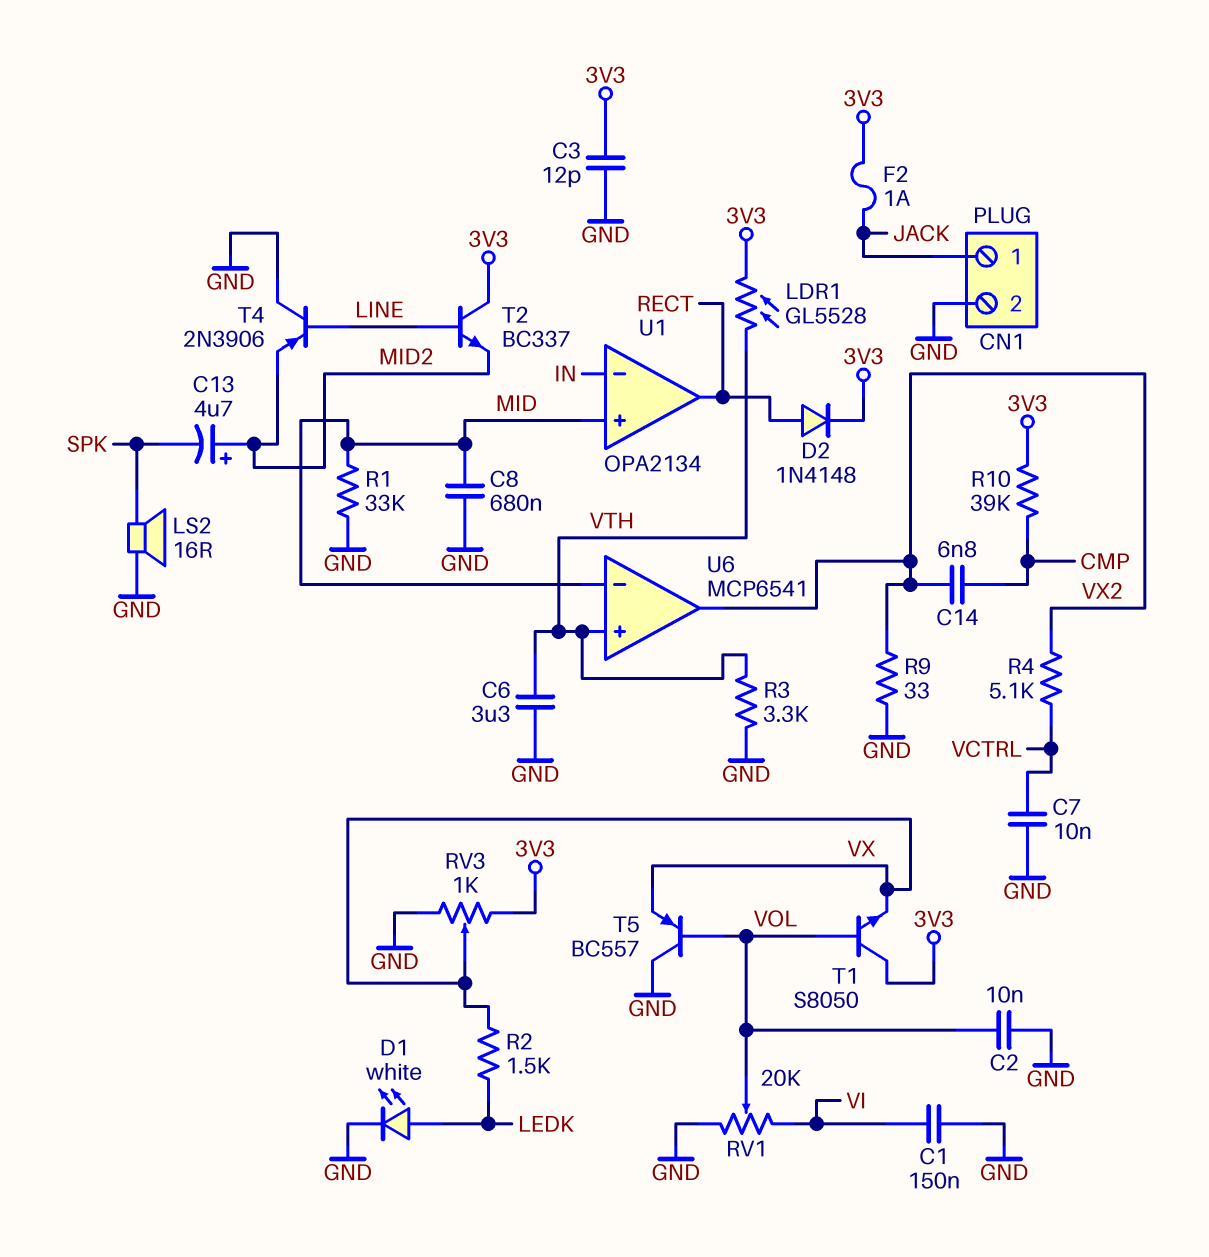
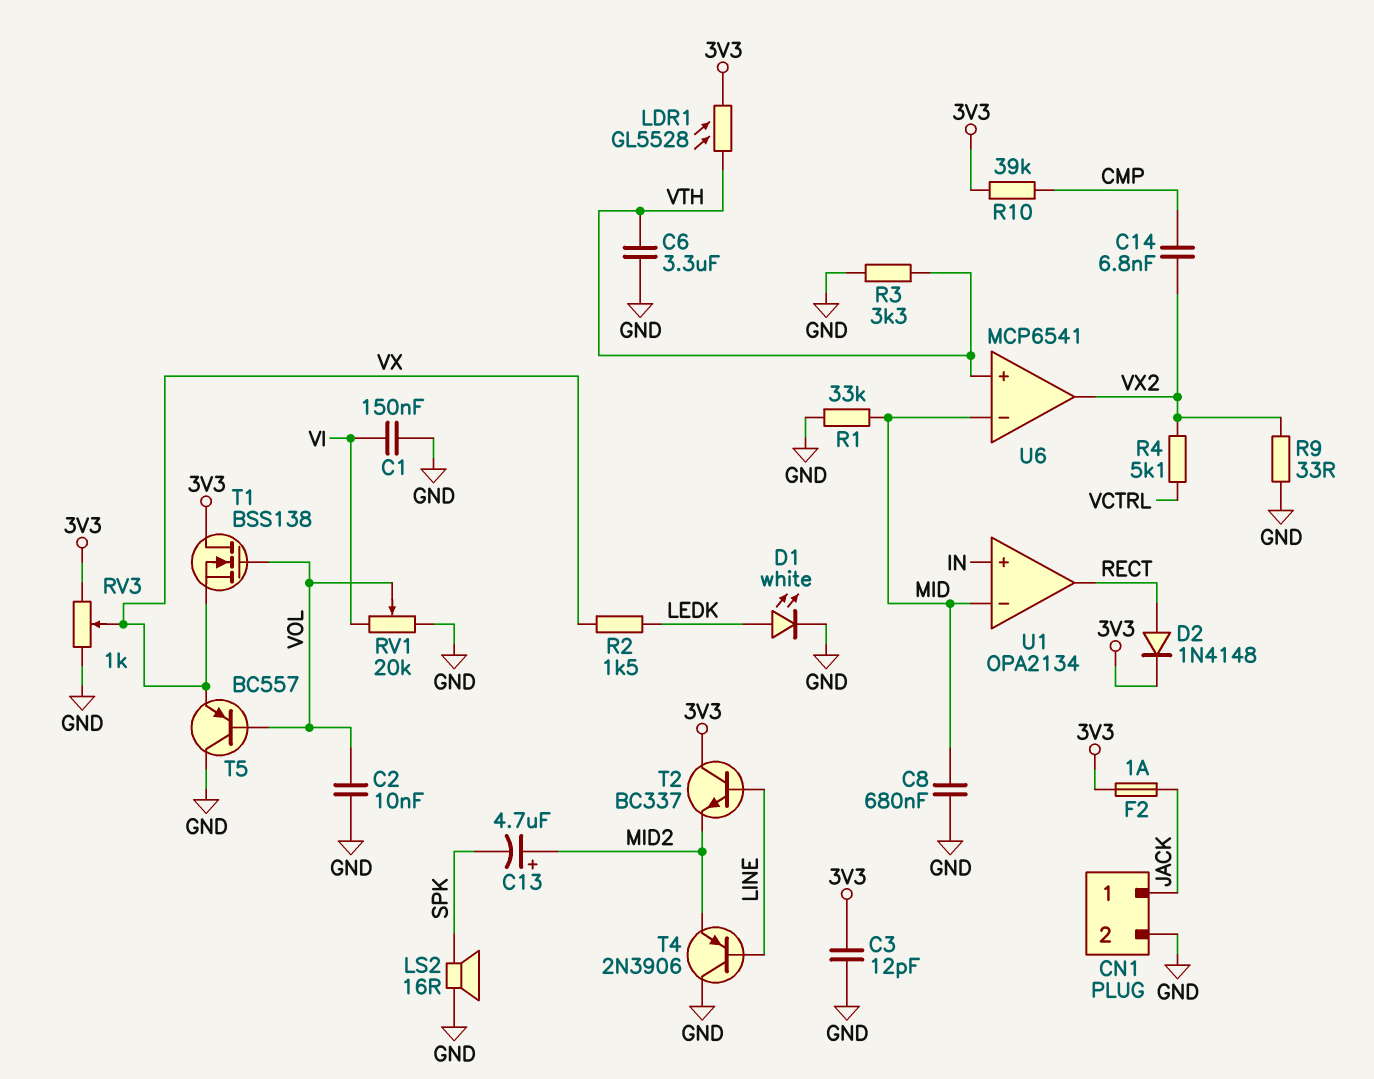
C7: 10nF (GND, VCTRL) -> none
T1: NPN S8050 (B VOL, C 3V3, E VX) -> NMOS BSS138 (G VOL, D 3V3, S VX)
U1 pin in+: MID -> IN
U1 pin in-: IN -> MID

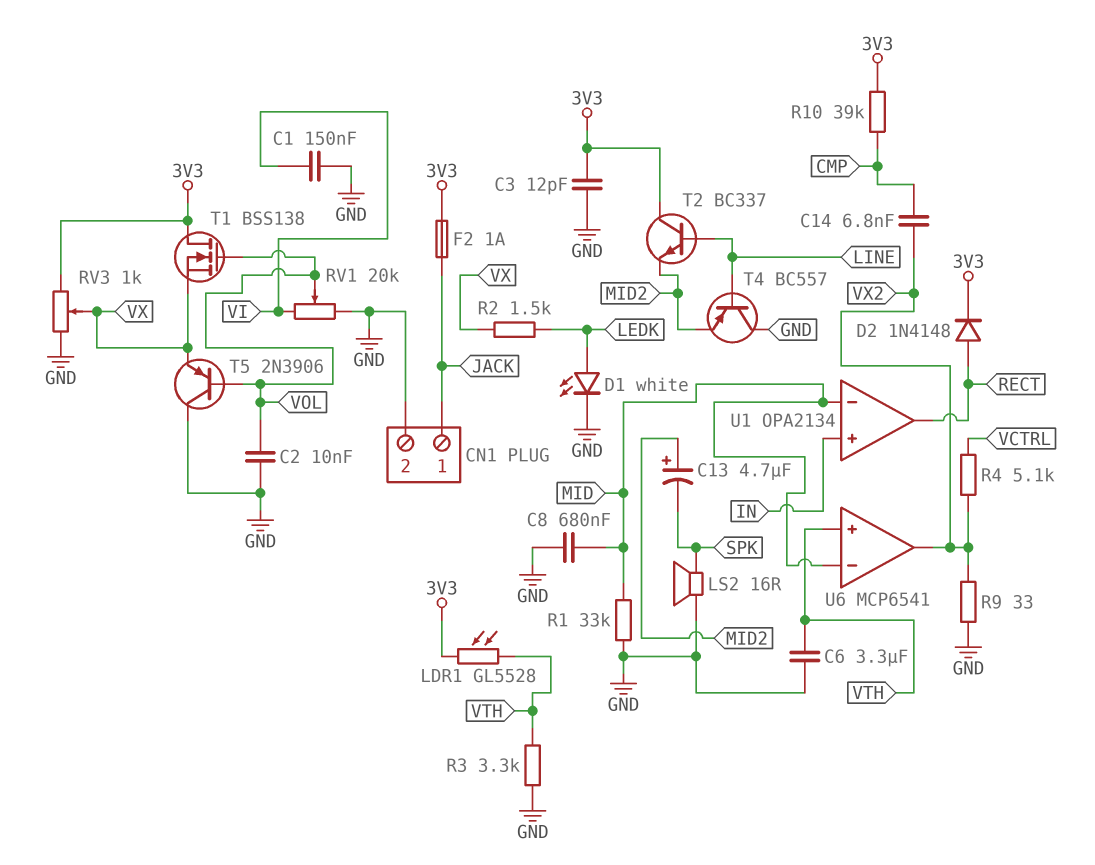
T4: PNP 2N3906 (B LINE, C GND, E MID2) -> PNP BC557 (B LINE, C GND, E MID2)
T5: PNP BC557 (B VOL, C GND, E VX) -> PNP 2N3906 (B VOL, C GND, E VX)

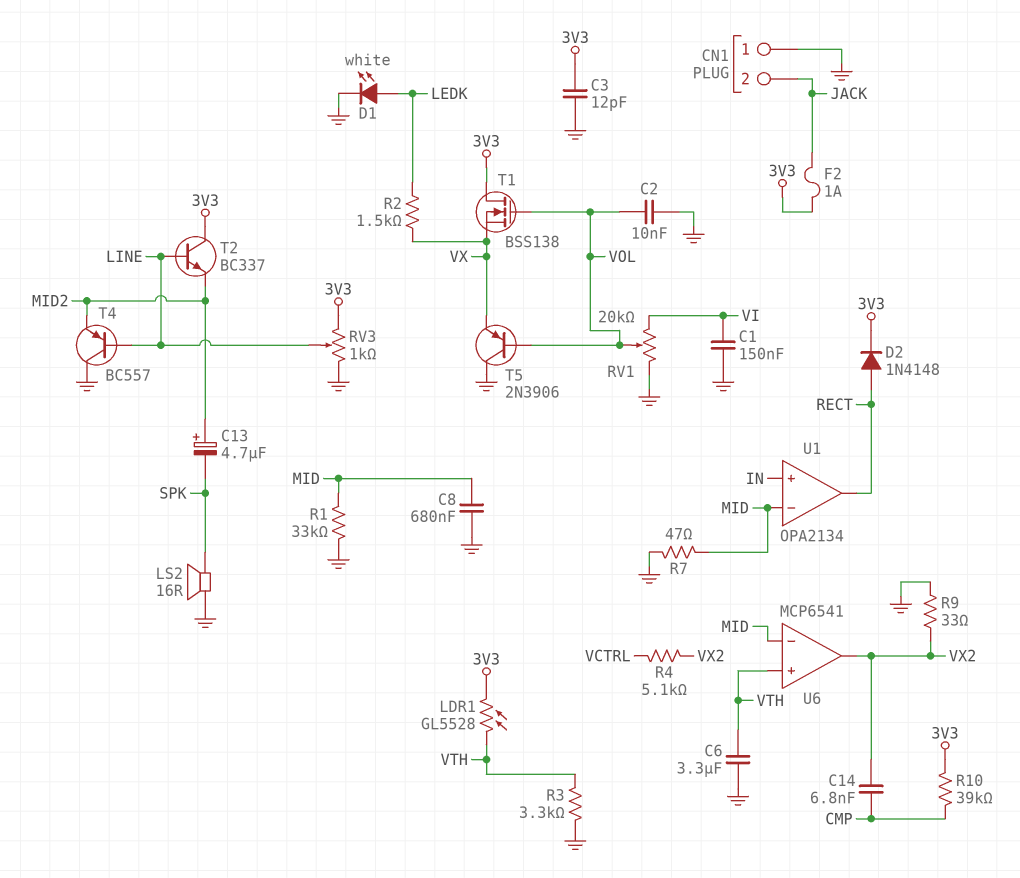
CN1 pin 1: JACK -> GND
CN1 pin 2: GND -> JACK
R7: none -> 47 (GND, MID)
RV3: 1k (3V3, GND, wiper VX) -> 1k (3V3, GND, wiper LINE)

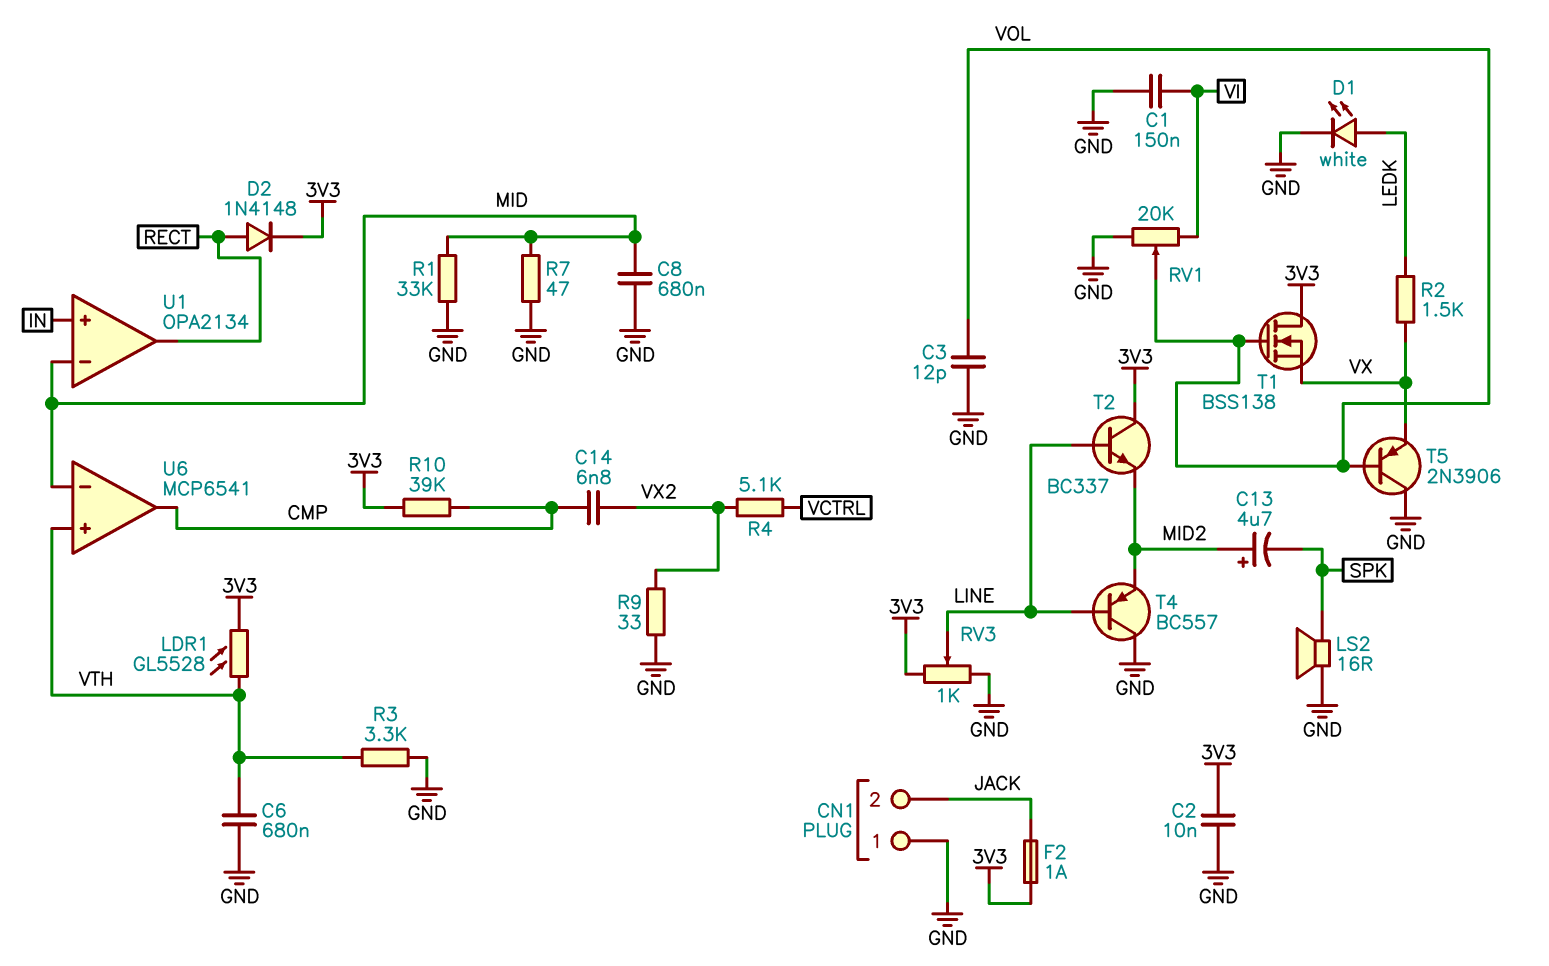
C2: 10nF (GND, VOL) -> 10nF (3V3, GND)
C3: 12pF (3V3, GND) -> 12pF (GND, VOL)
C6: 3.3uF (GND, VTH) -> 680nF (GND, VTH)
U6 pin out: VX2 -> CMP

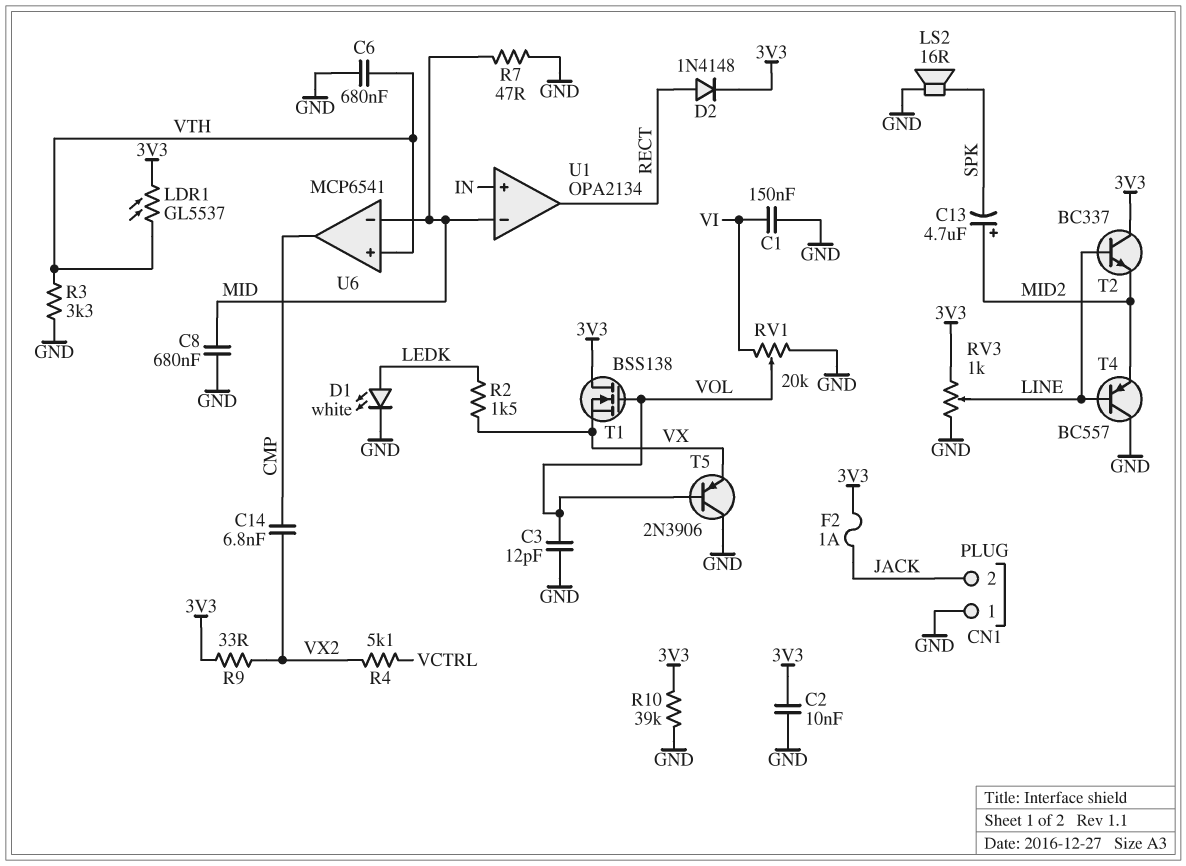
LDR1: GL5528 (3V3, VTH) -> GL5537 (3V3, VTH)
R1: 33k (GND, MID) -> none
R9: 33 (GND, VX2) -> 33 (3V3, VX2)
R10: 39k (3V3, CMP) -> 39k (3V3, GND)

